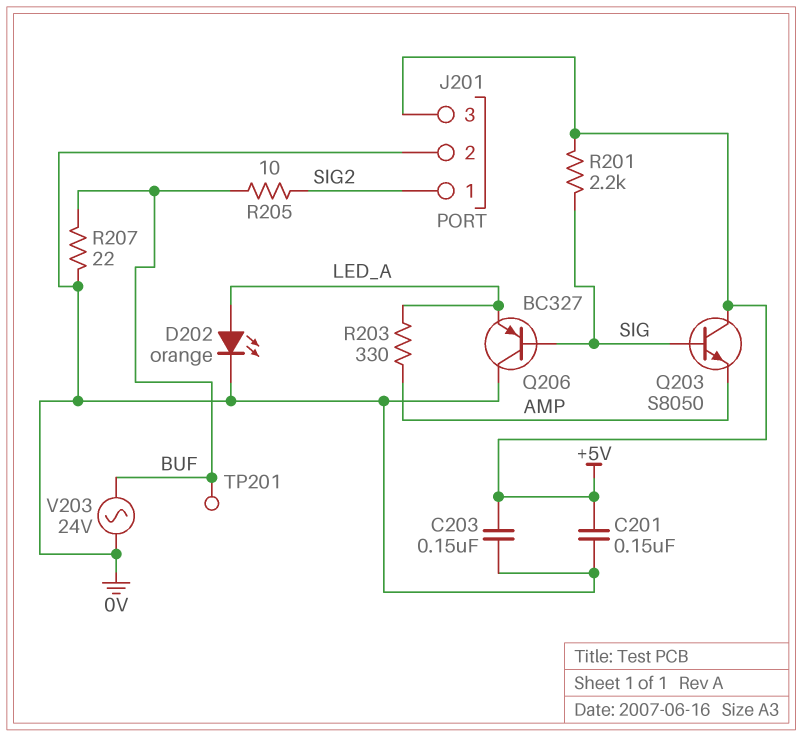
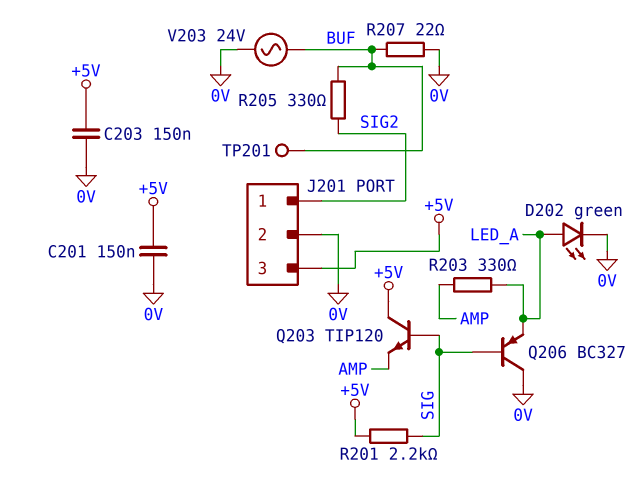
D202: LED orange (A LED_A, K 0V) -> LED green (A LED_A, K 0V)
Q203: NPN S8050 (B SIG, C +5V, E AMP) -> NPN TIP120 (B SIG, C +5V, E AMP)
R205: 10 (BUF, SIG2) -> 330 (BUF, SIG2)

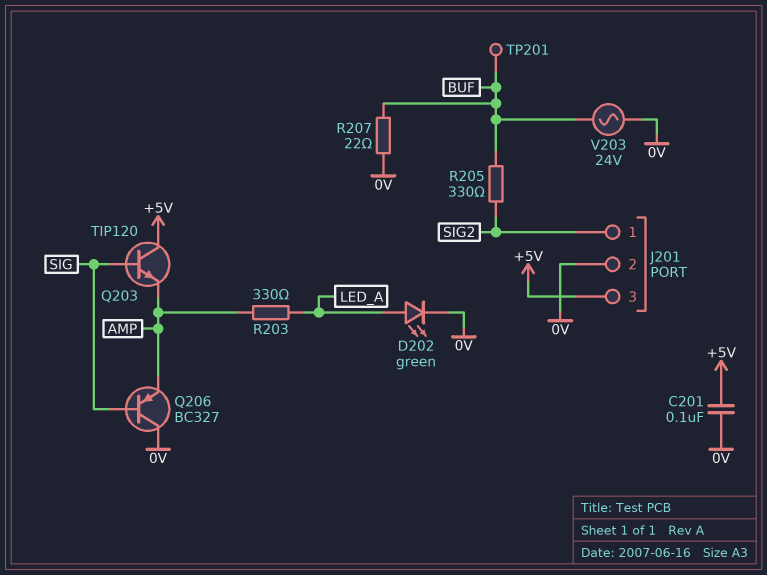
C201: 150nF (+5V, 0V) -> 100nF (+5V, 0V)
C203: 150nF (+5V, 0V) -> none
Q206: PNP BC327 (B SIG, C 0V, E LED_A) -> PNP BC327 (B SIG, C 0V, E AMP)
R201: 2.2k (+5V, SIG) -> none

